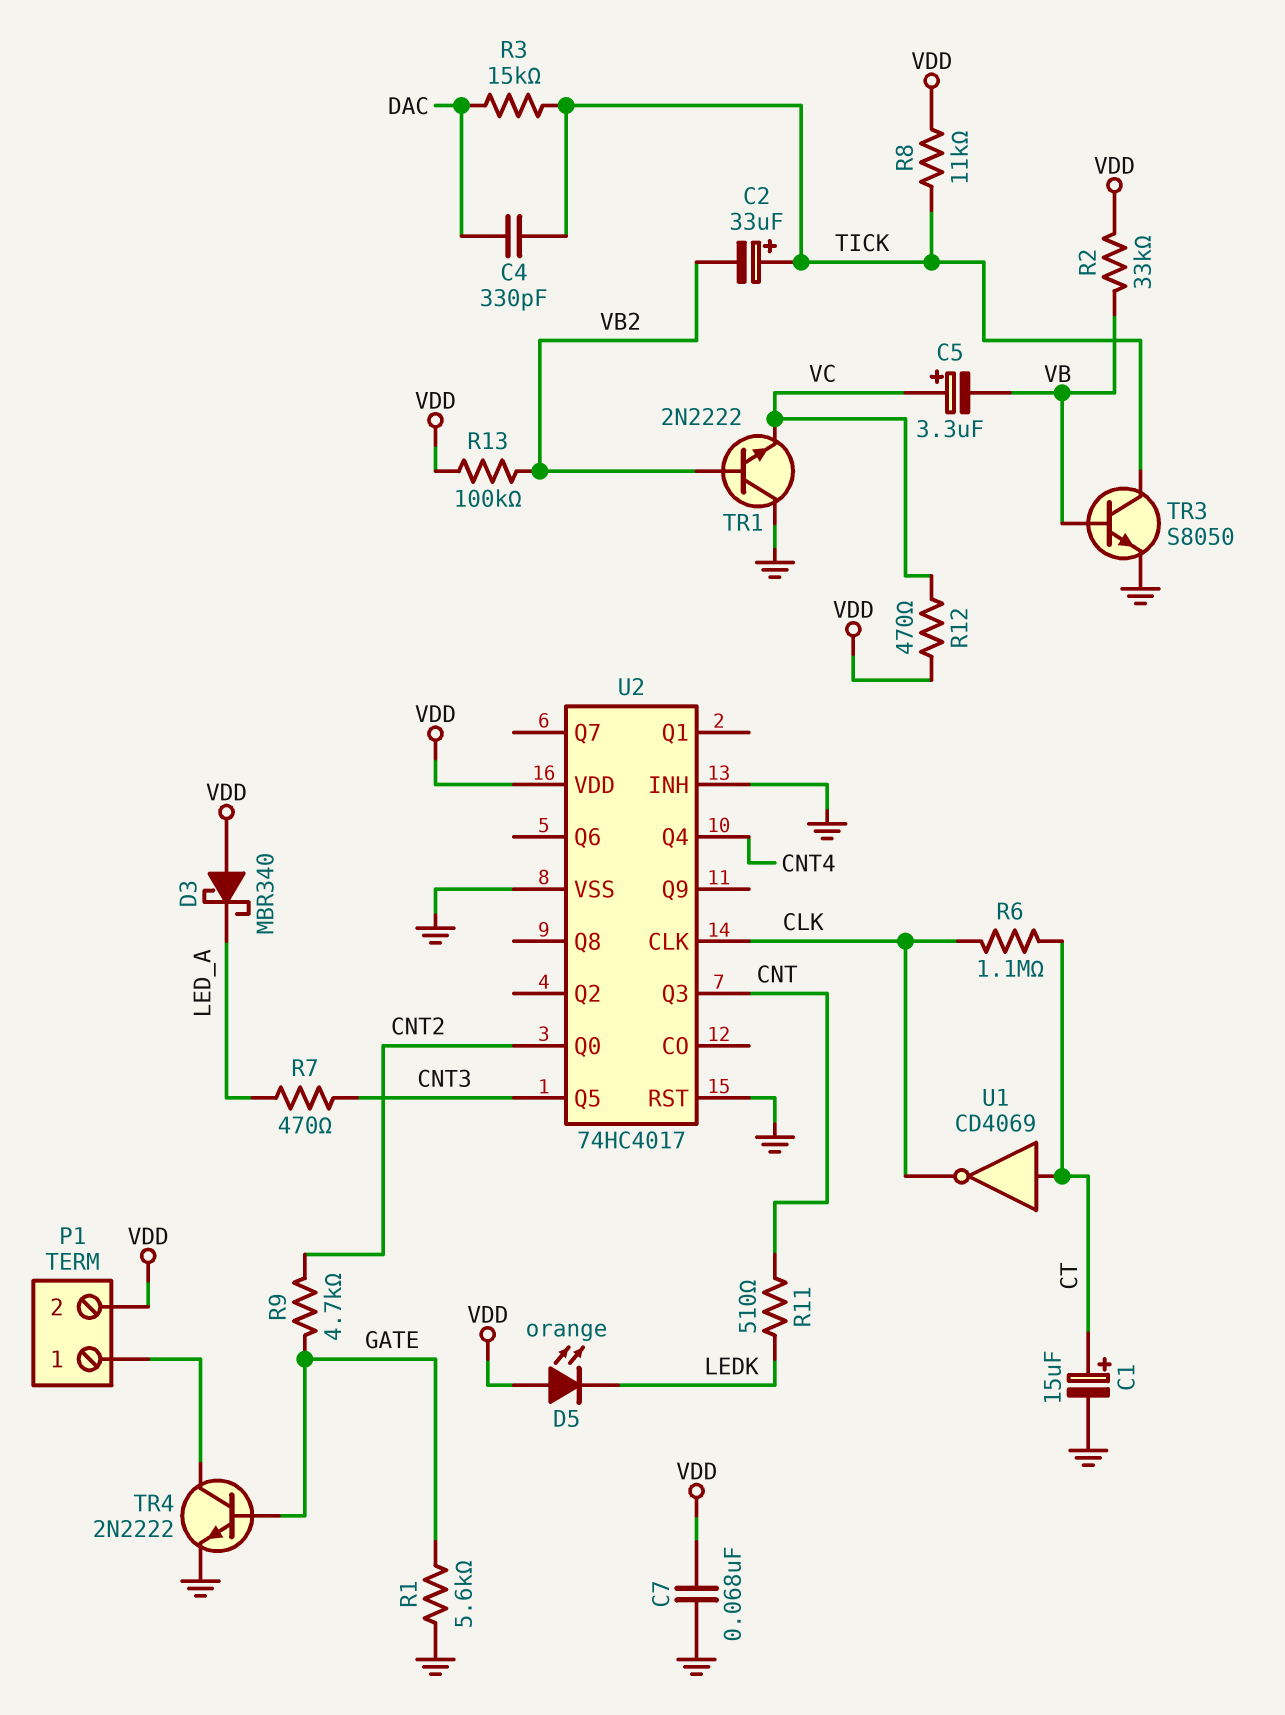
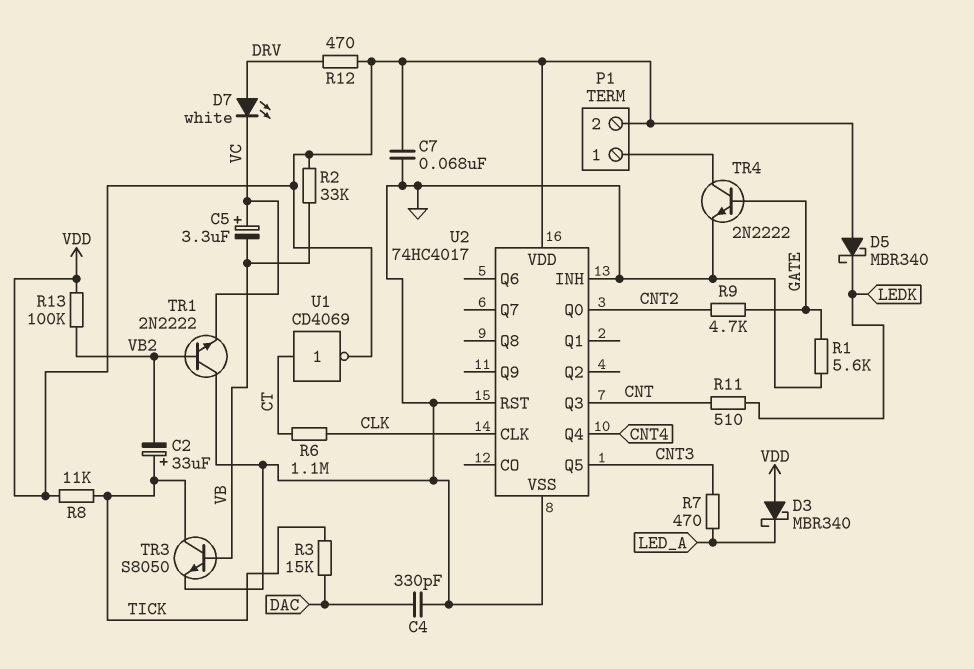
C1: 15uF (plus CT, minus GND) -> none
C4: 330pF (DAC, TICK) -> 330pF (DAC, GND)
D5: LED orange (A VDD, K LEDK) -> schottky MBR340 (A VDD, K LEDK)
D7: none -> LED white (A DRV, K VC)
R12: 470 (VC, VDD) -> 470 (DRV, VDD)
U1: NOT CD4069 (in CT, out CLK) -> NOT CD4069 (in CT, out VDD)

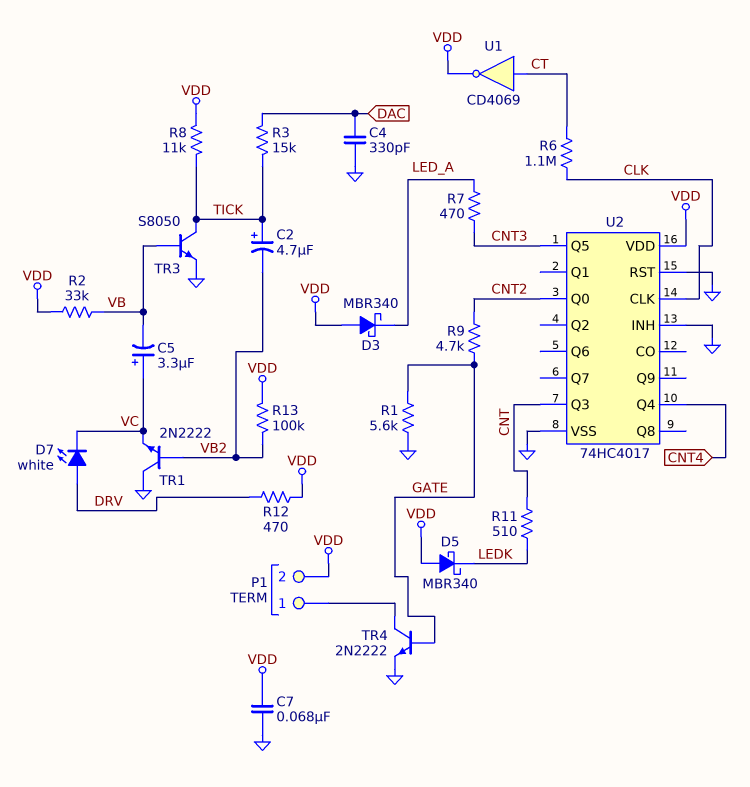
C2: 33uF (plus TICK, minus VB2) -> 4.7uF (plus TICK, minus VB2)

